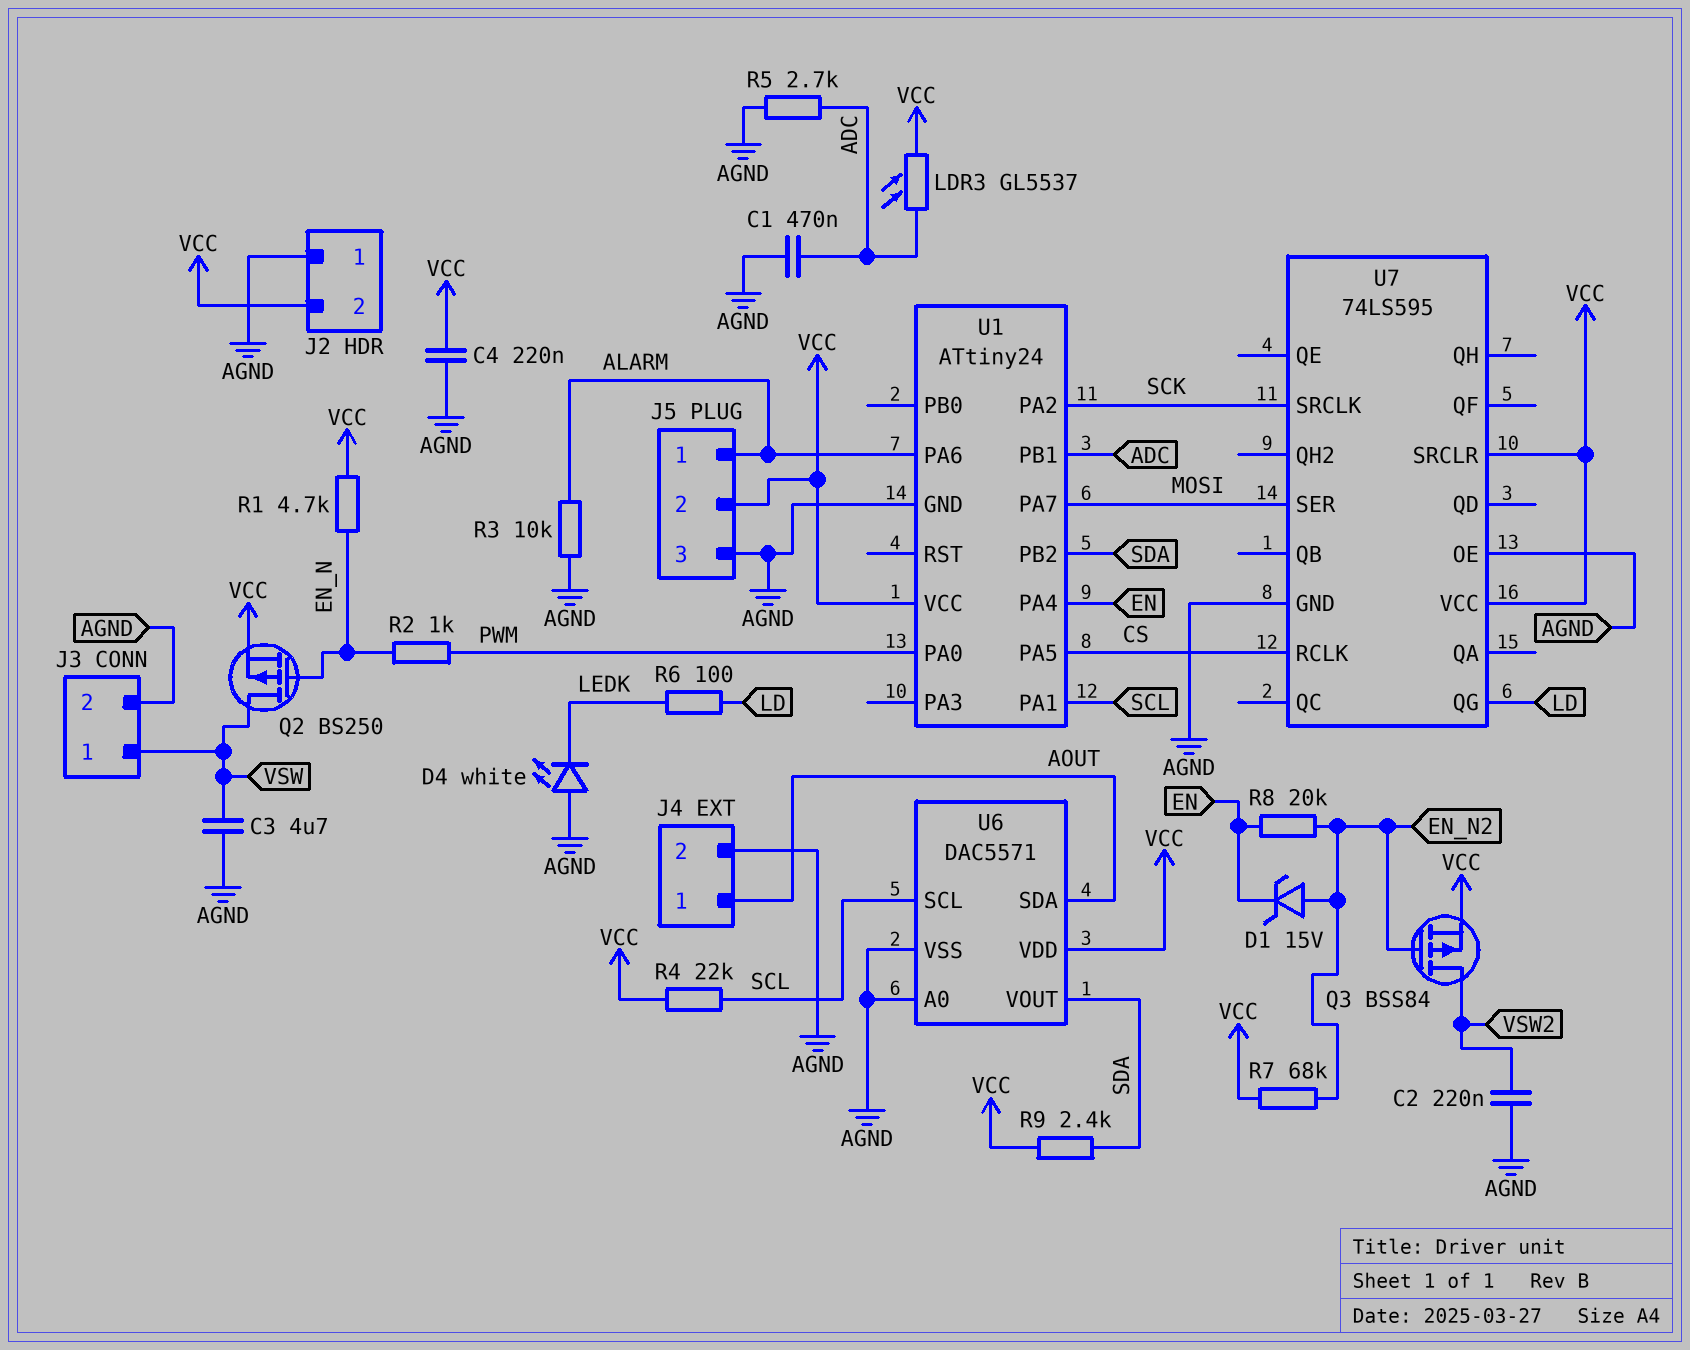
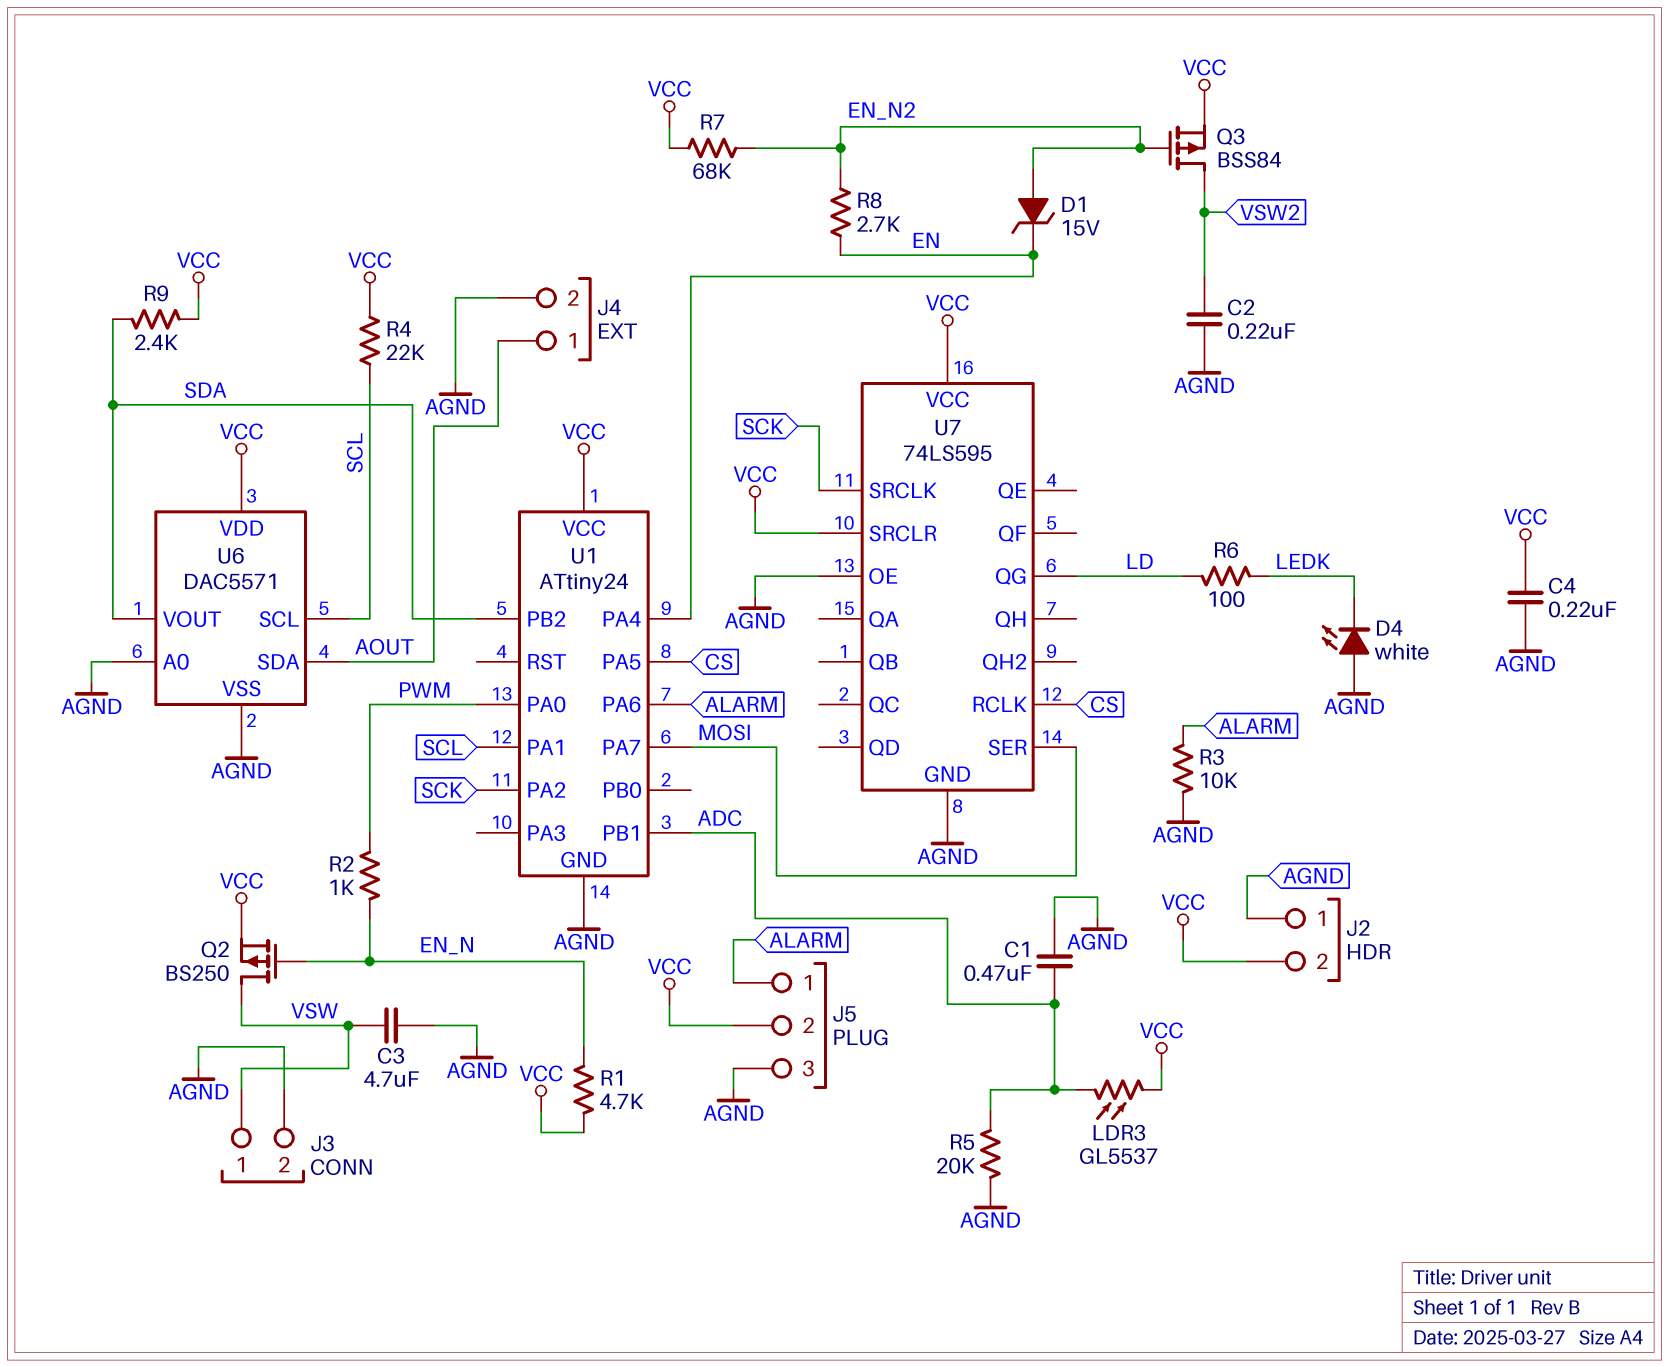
R5: 2.7k (ADC, AGND) -> 20k (ADC, AGND)
R8: 20k (EN, EN_N2) -> 2.7k (EN, EN_N2)

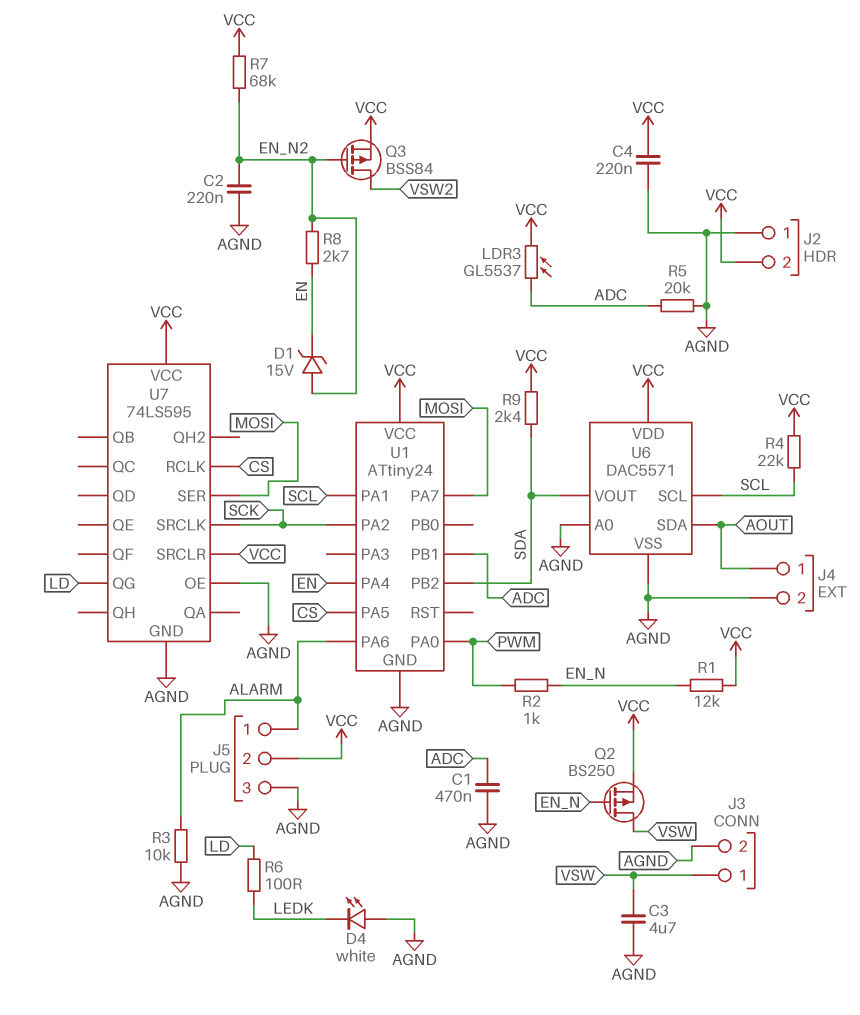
C2: 220nF (AGND, VSW2) -> 220nF (AGND, EN_N2)
R1: 4.7k (EN_N, VCC) -> 12k (EN_N, VCC)

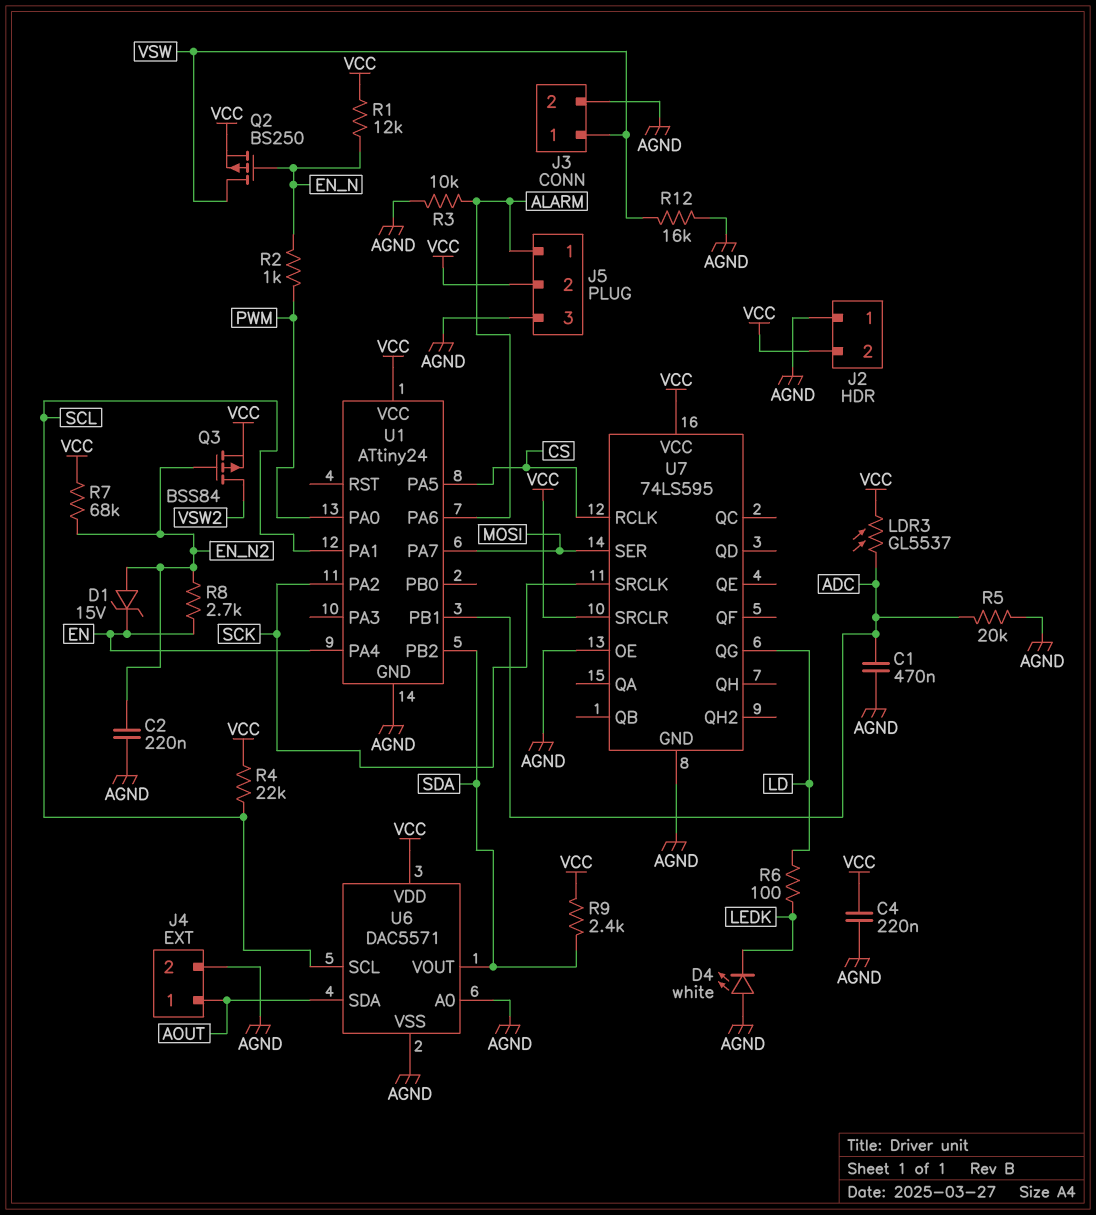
C3: 4.7uF (AGND, VSW) -> none
R12: none -> 16k (AGND, VSW)

